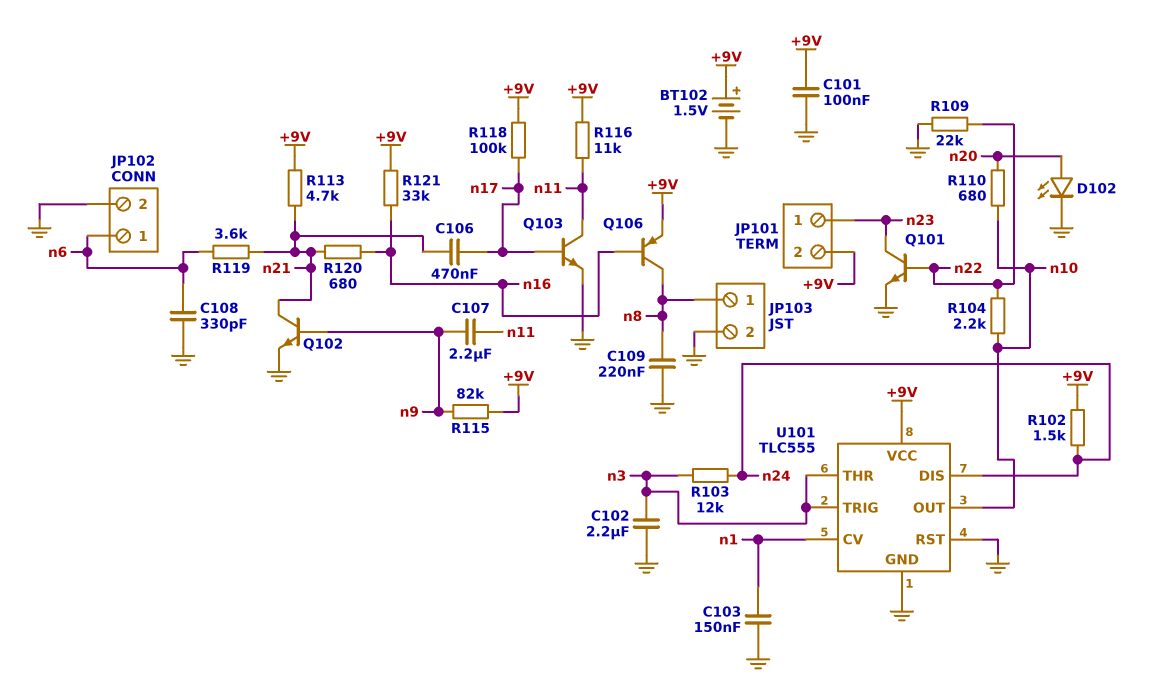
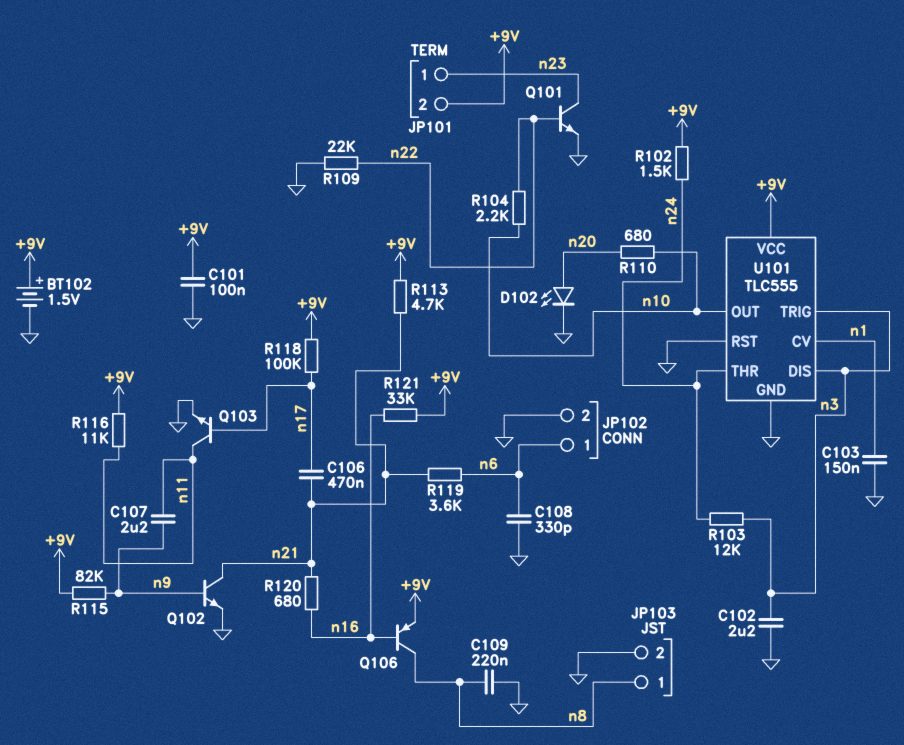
U101 pin DIS: n24 -> n3
U101 pin THR: n3 -> n24

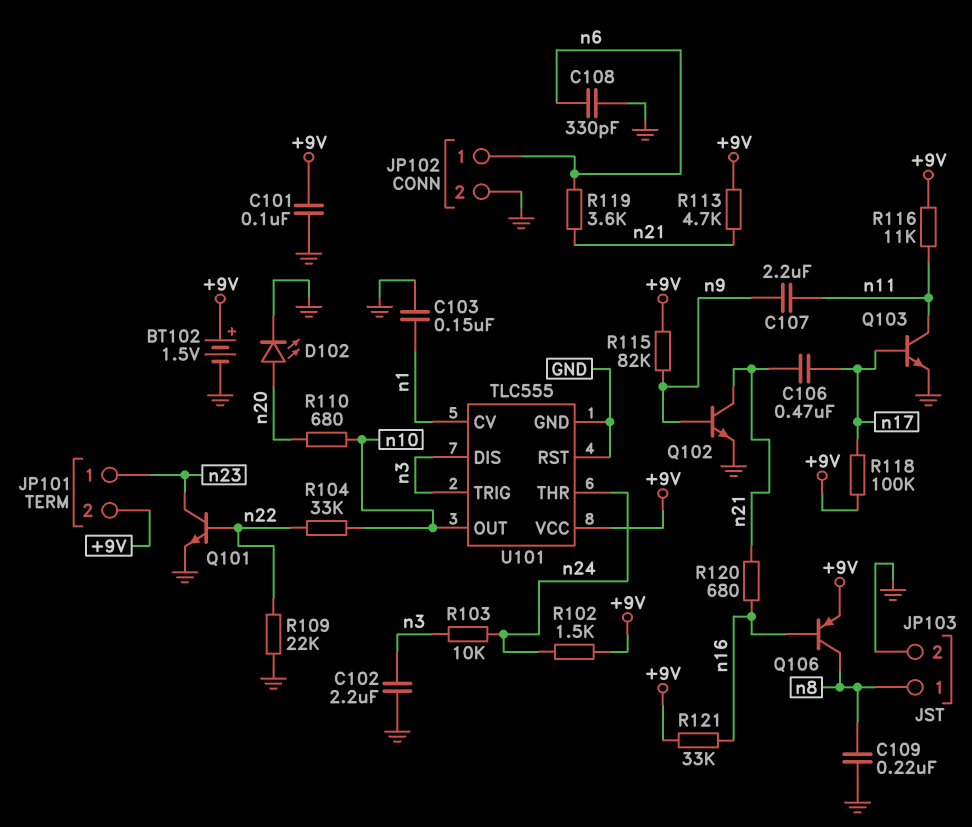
R103: 12k (n3, n24) -> 10k (n3, n24)
R104: 2.2k (n10, n22) -> 33k (n10, n22)

